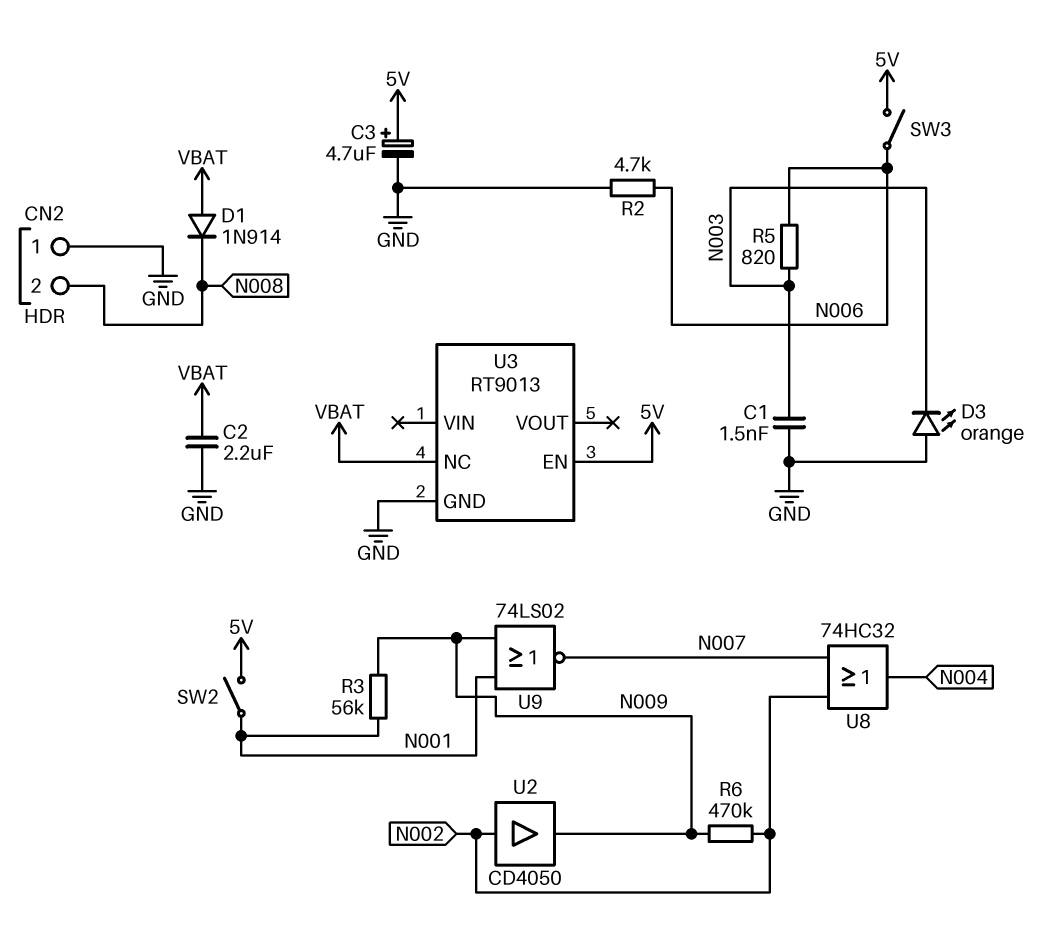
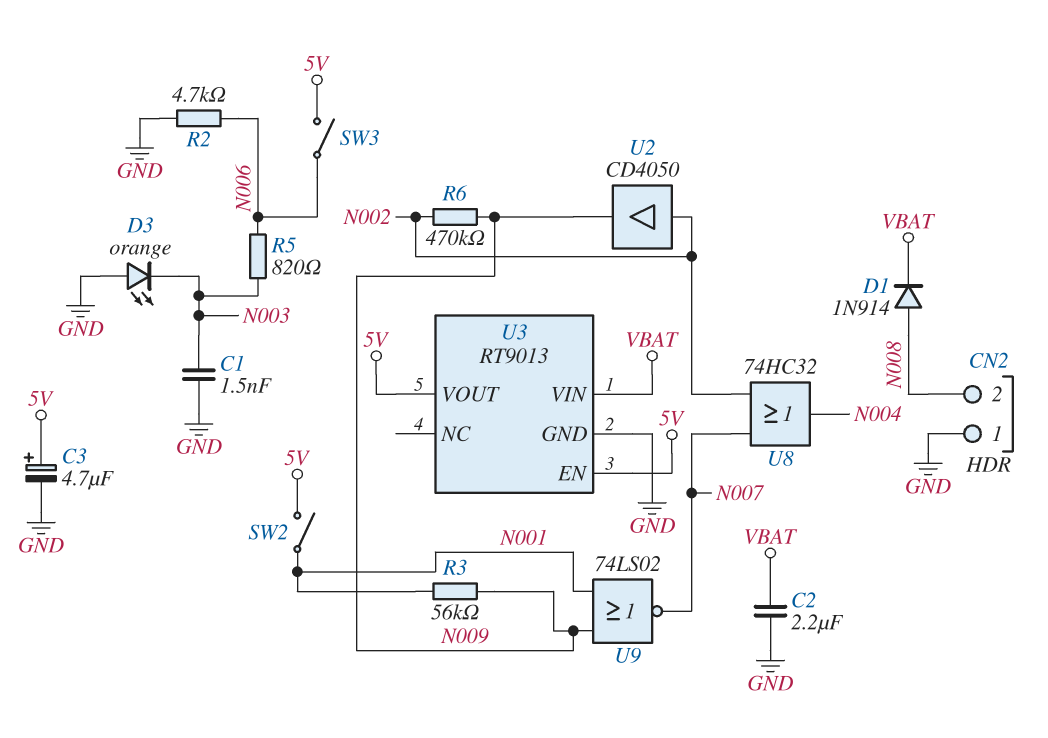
D1: diode 1N914 (A VBAT, K N008) -> diode 1N914 (A N008, K VBAT)
U3 pin NC: VBAT -> none
U3 pin VIN: none -> VBAT
U3 pin VOUT: none -> 5V

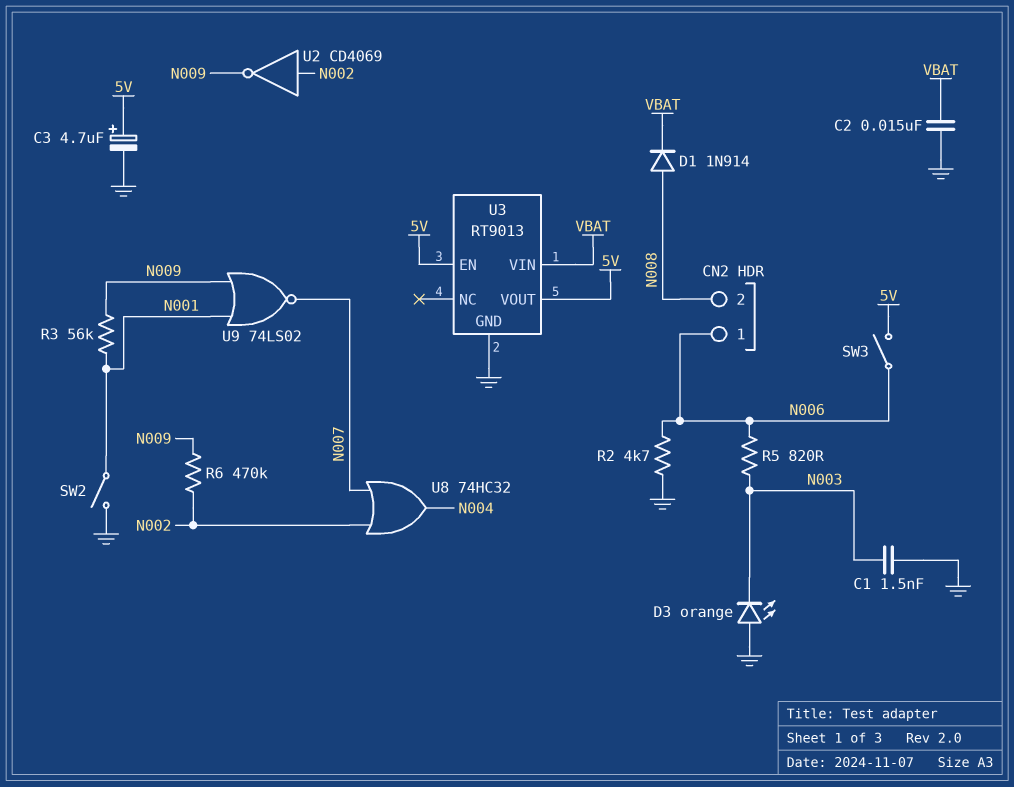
C2: 2.2uF (GND, VBAT) -> 15nF (GND, VBAT)
CN2 pin 1: GND -> N006
SW2: switch (5V, N001) -> switch (GND, N001)
U2: buffer CD4050 (in N002, out N009) -> NOT CD4069 (in N002, out N009)

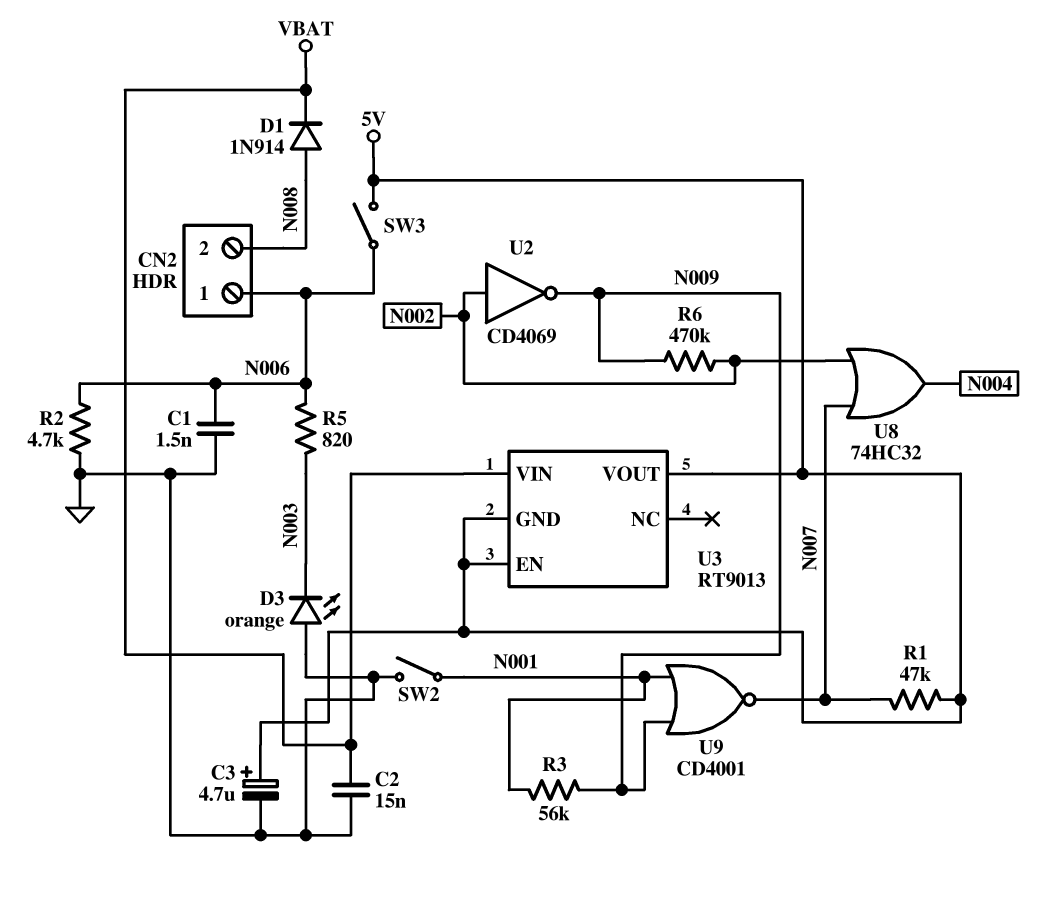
C1: 1.5nF (GND, N003) -> 1.5nF (GND, N006)
R1: none -> 47k (5V, N007)
U3 pin GND: GND -> 5V
U9: NOR 74LS02 (in N001, in N009, out N007) -> NOR CD4001 (in N001, in N009, out N007)

